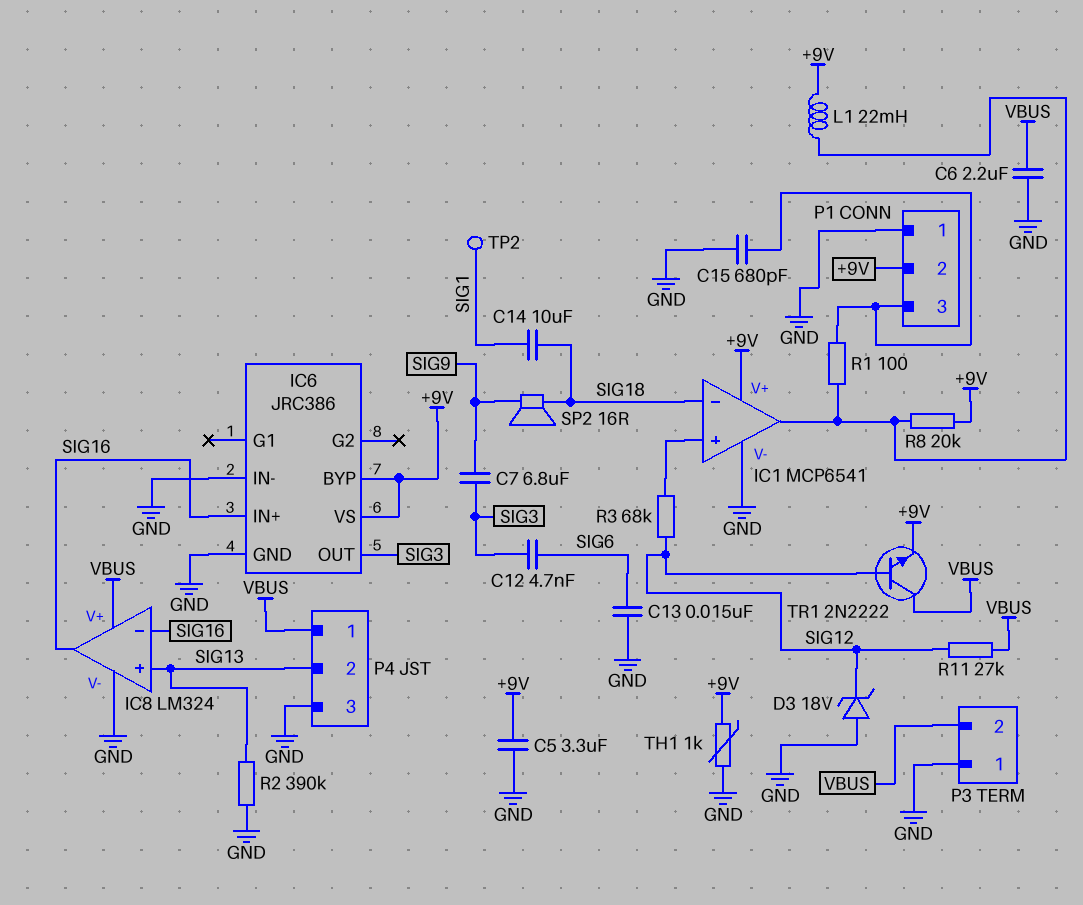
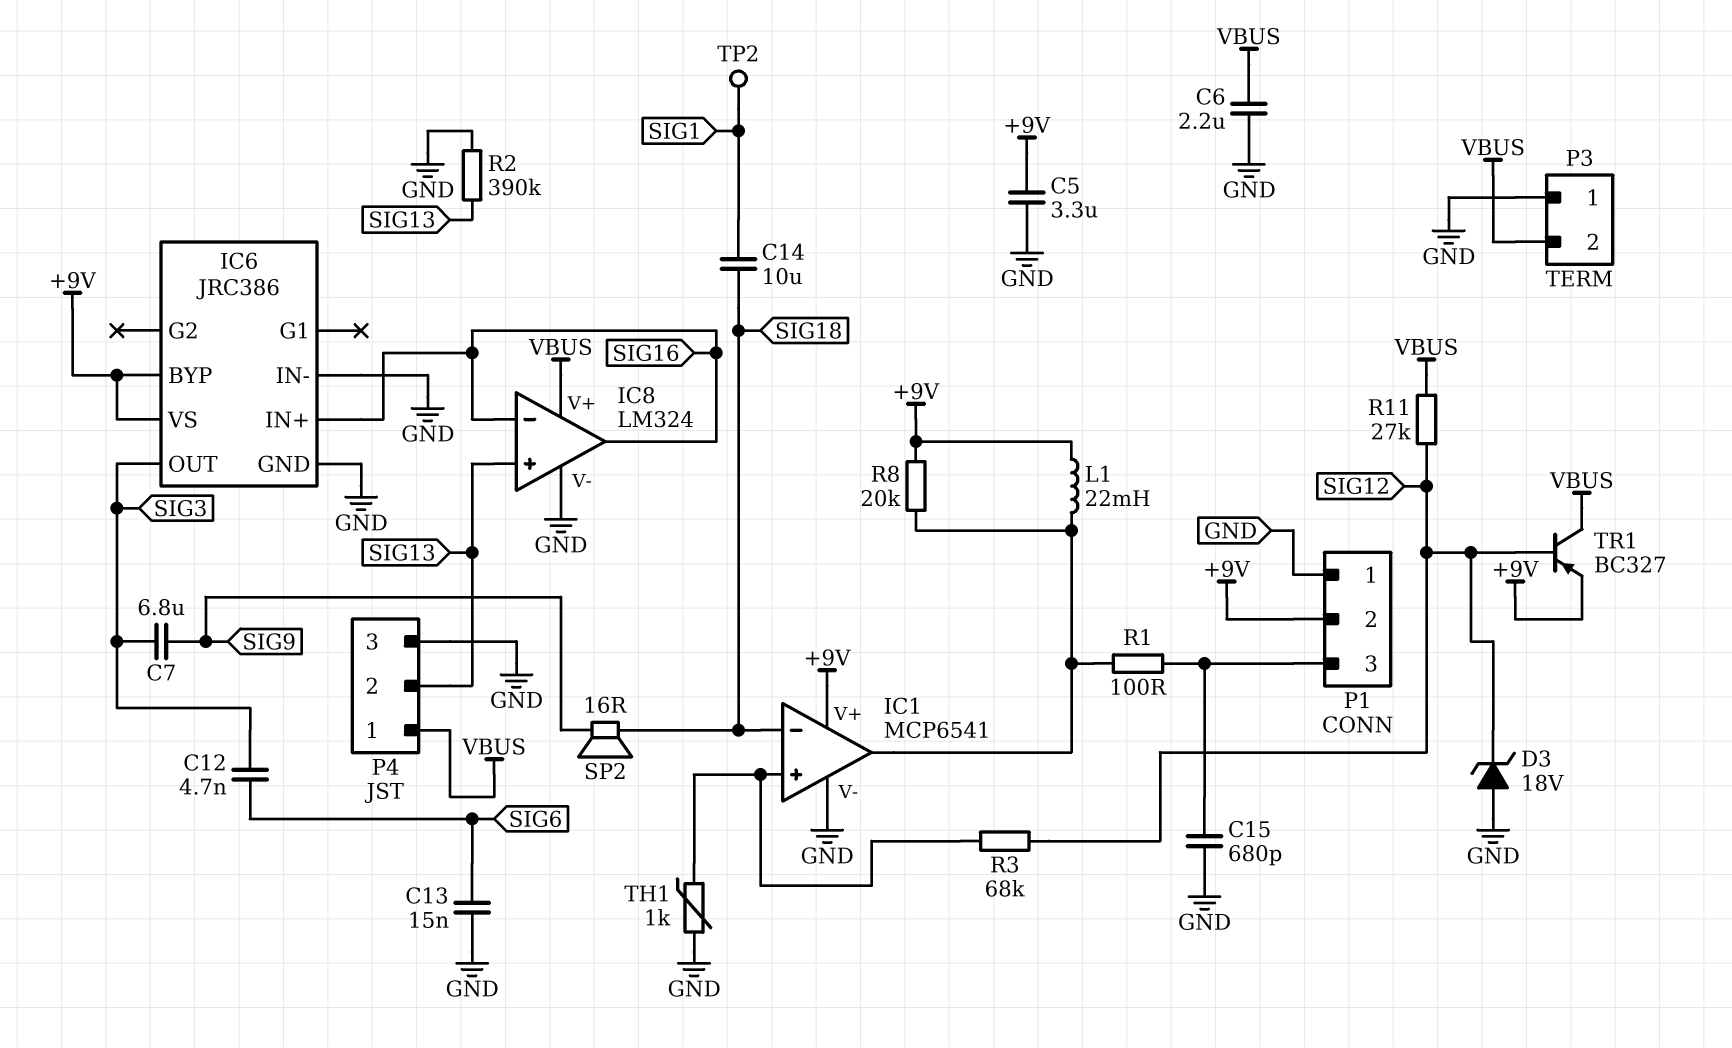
TH1: 1k (+9V, GND) -> 1k (GND, IC1/in+)
TR1: NPN 2N2222 (B SIG12, C VBUS, E +9V) -> PNP BC327 (B SIG12, C VBUS, E +9V)

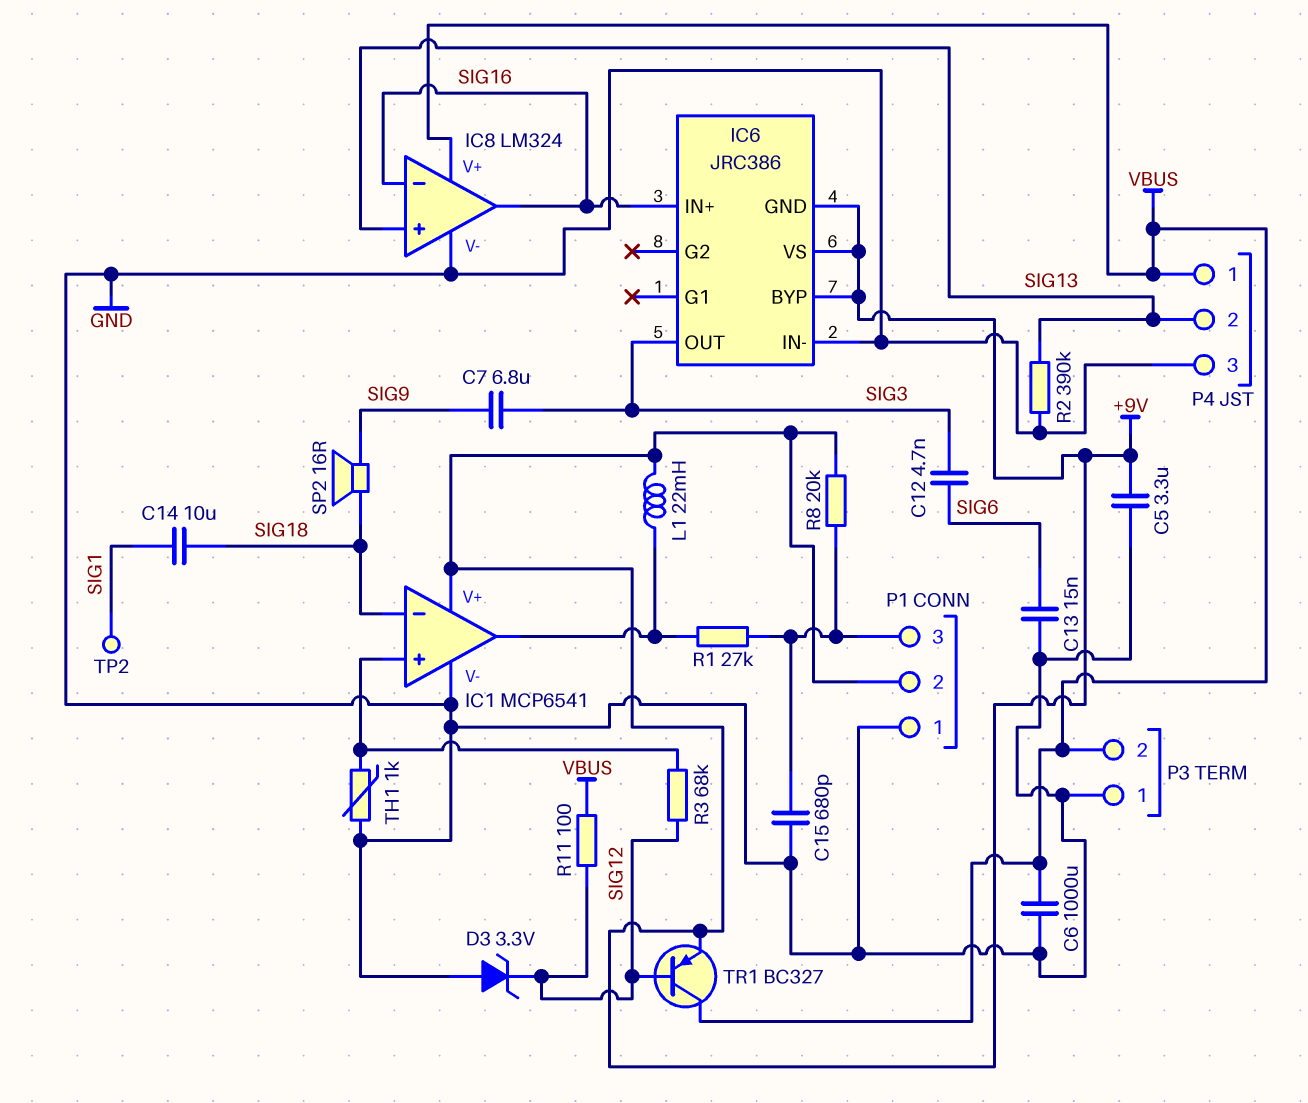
C6: 2.2uF (GND, VBUS) -> 1000uF (GND, VBUS)
D3: zener 18V (A GND, K SIG12) -> zener 3.3V (A GND, K SIG12)
IC6 pin GND: GND -> +9V
R1: 100 (IC1/out, P1/3) -> 27k (IC1/out, P1/3)
R8: 20k (+9V, IC1/out) -> 20k (+9V, P1/3)
R11: 27k (SIG12, VBUS) -> 100 (SIG12, VBUS)

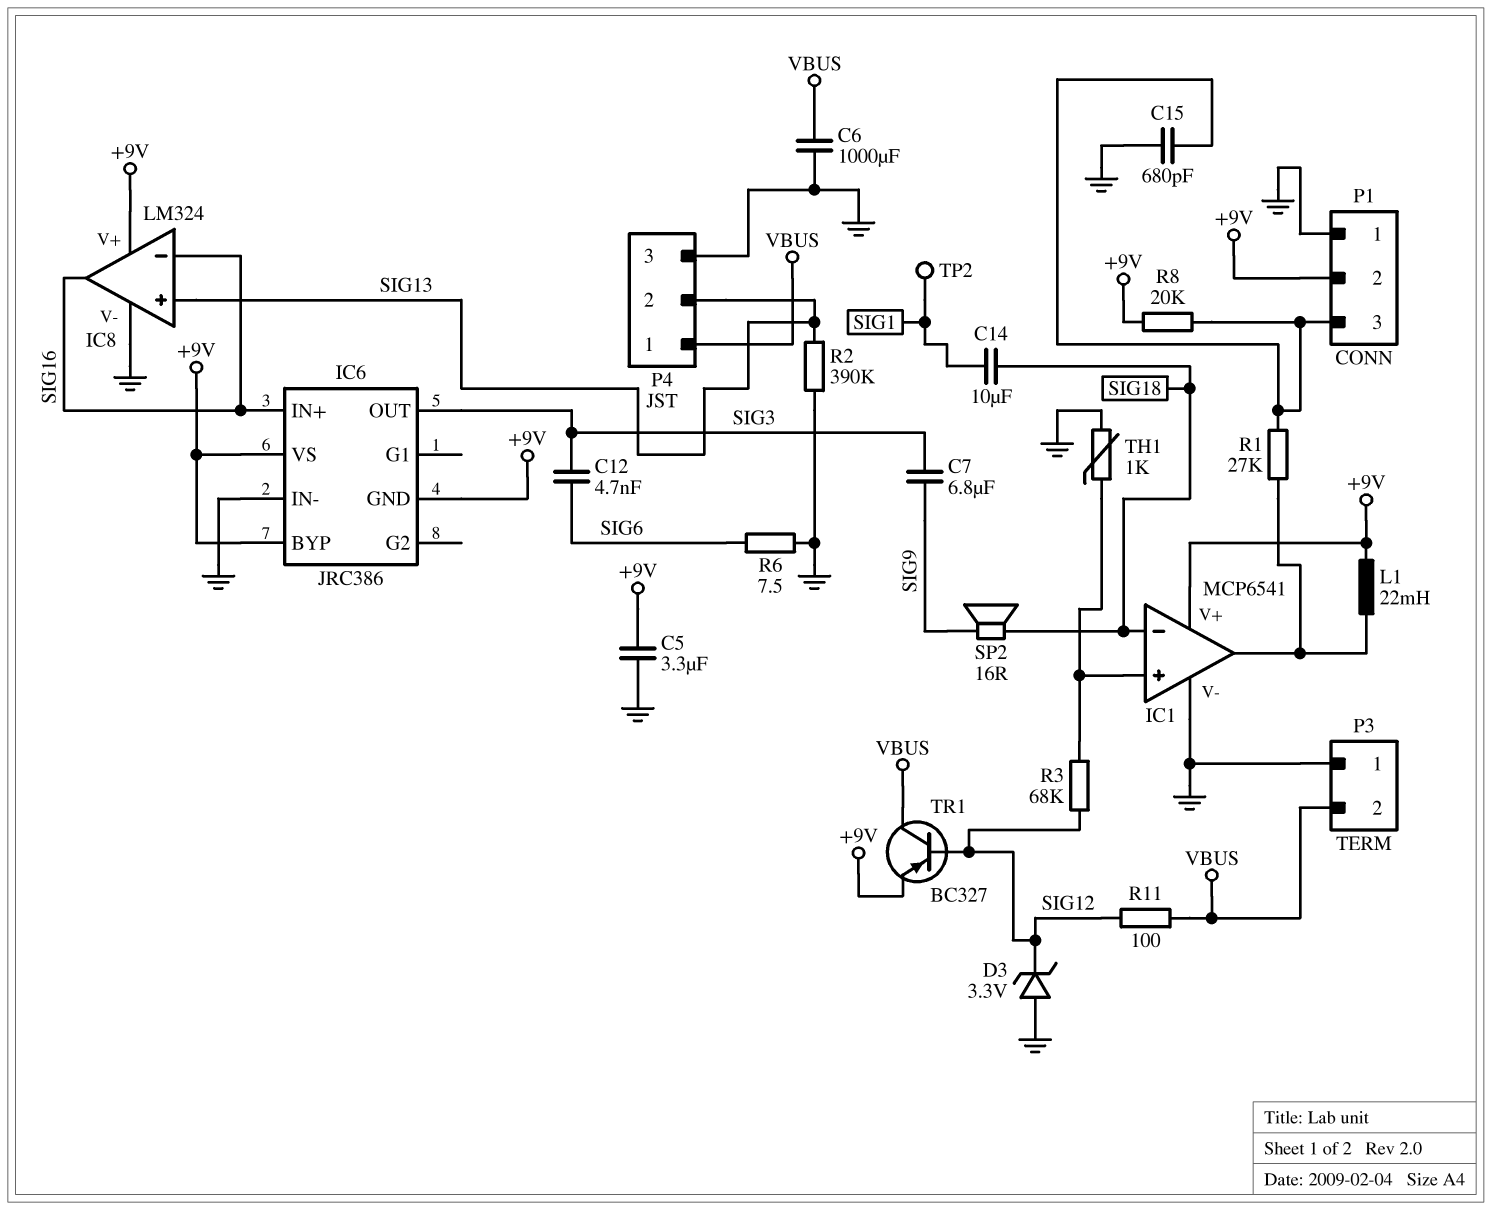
C13: 15nF (GND, SIG6) -> none
IC8 pin V+: VBUS -> +9V
R6: none -> 7.5 (GND, SIG6)

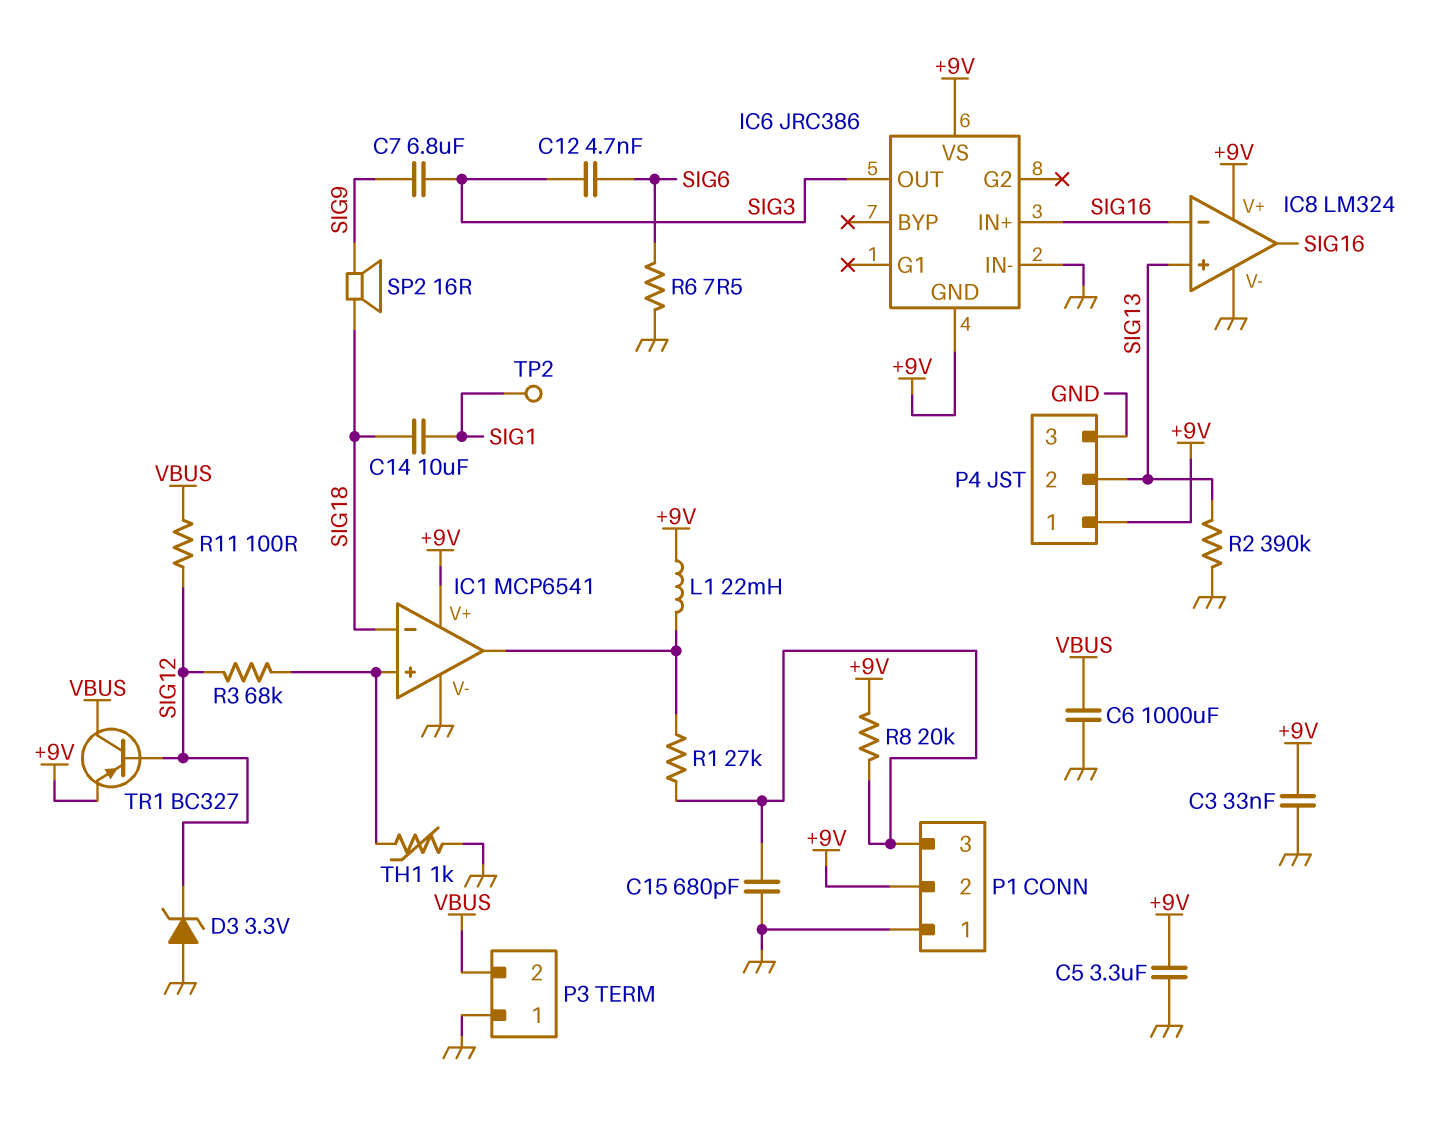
C3: none -> 33nF (+9V, GND)
IC6 pin BYP: +9V -> none
P4 pin 1: VBUS -> +9V

